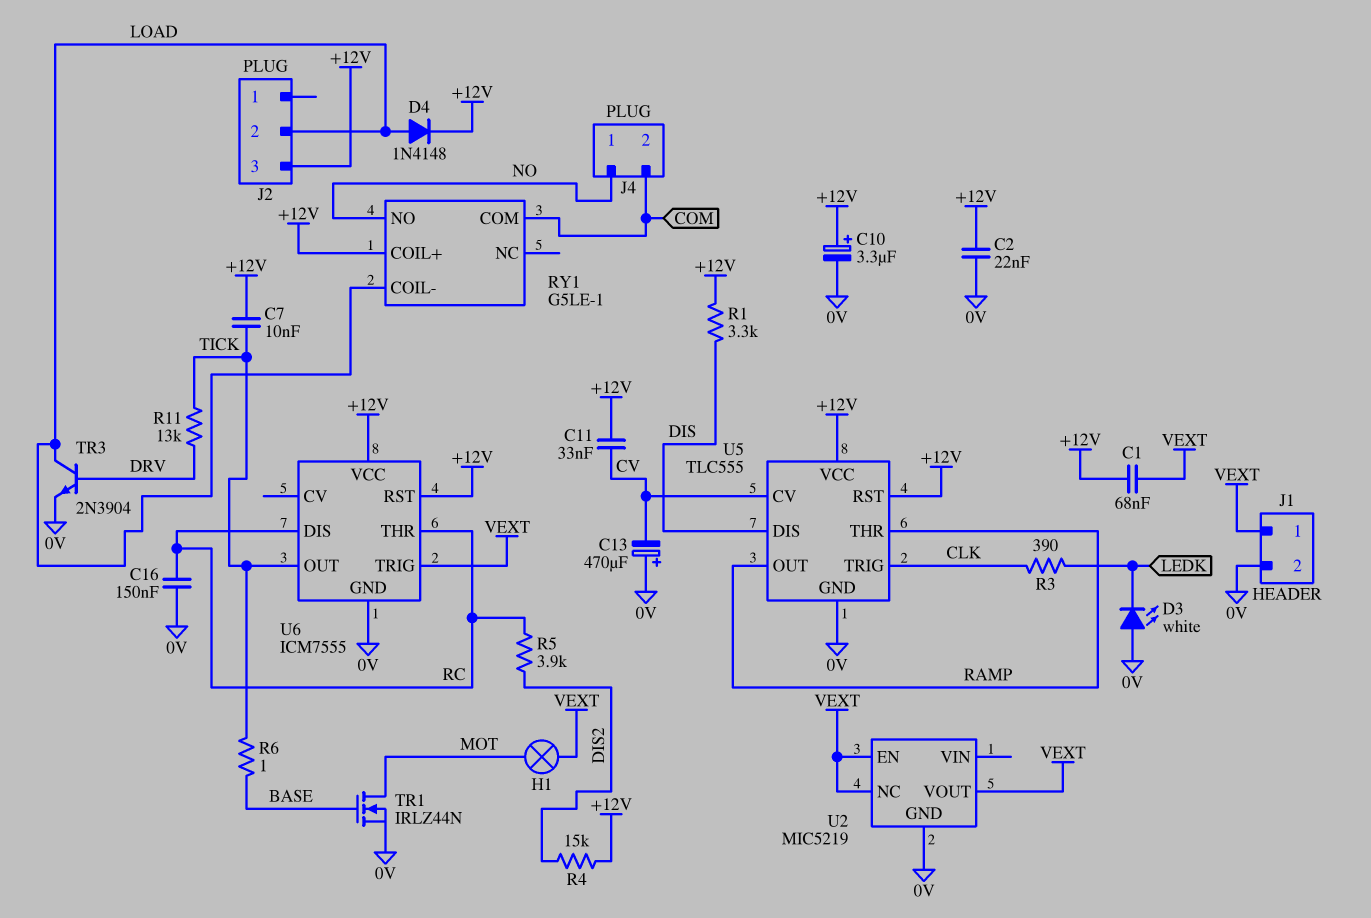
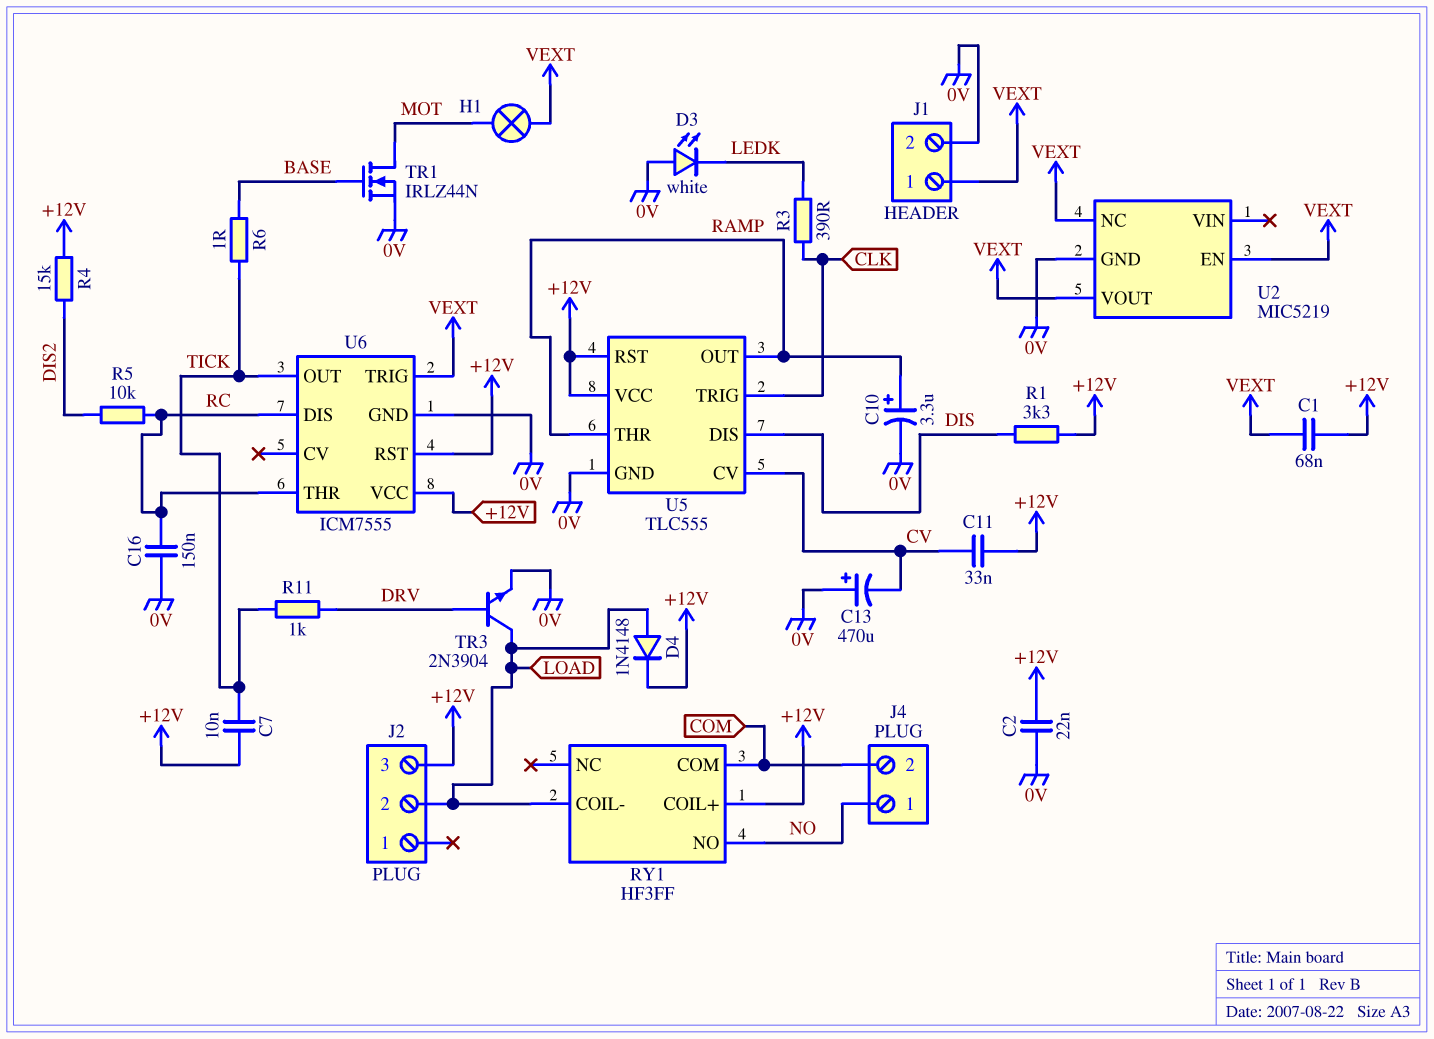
C10: 3.3uF (plus +12V, minus 0V) -> 3.3uF (plus RAMP, minus 0V)
R5: 3.9k (DIS2, RC) -> 10k (DIS2, RC)
R11: 13k (DRV, TICK) -> 1k (DRV, TICK)
RY1: G5LE-1 -> HF3FF

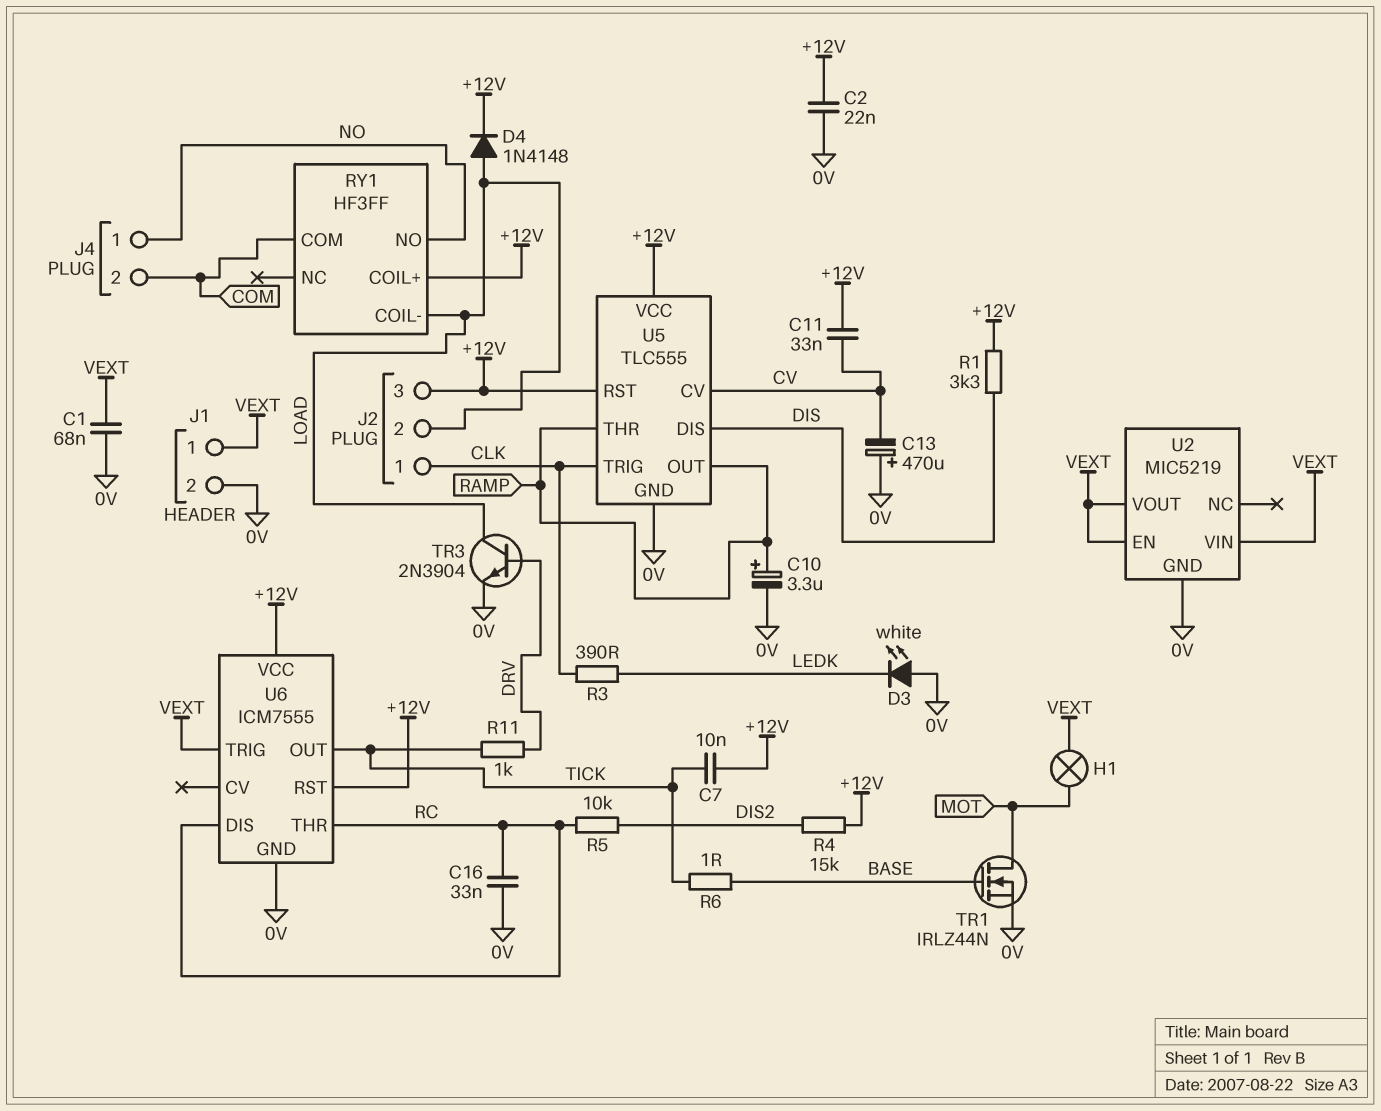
C1: 68nF (+12V, VEXT) -> 68nF (0V, VEXT)
C16: 150nF (0V, RC) -> 33nF (0V, RC)
J2 pin 1: none -> CLK
U2 pin NC: VEXT -> none
U2 pin VIN: none -> VEXT

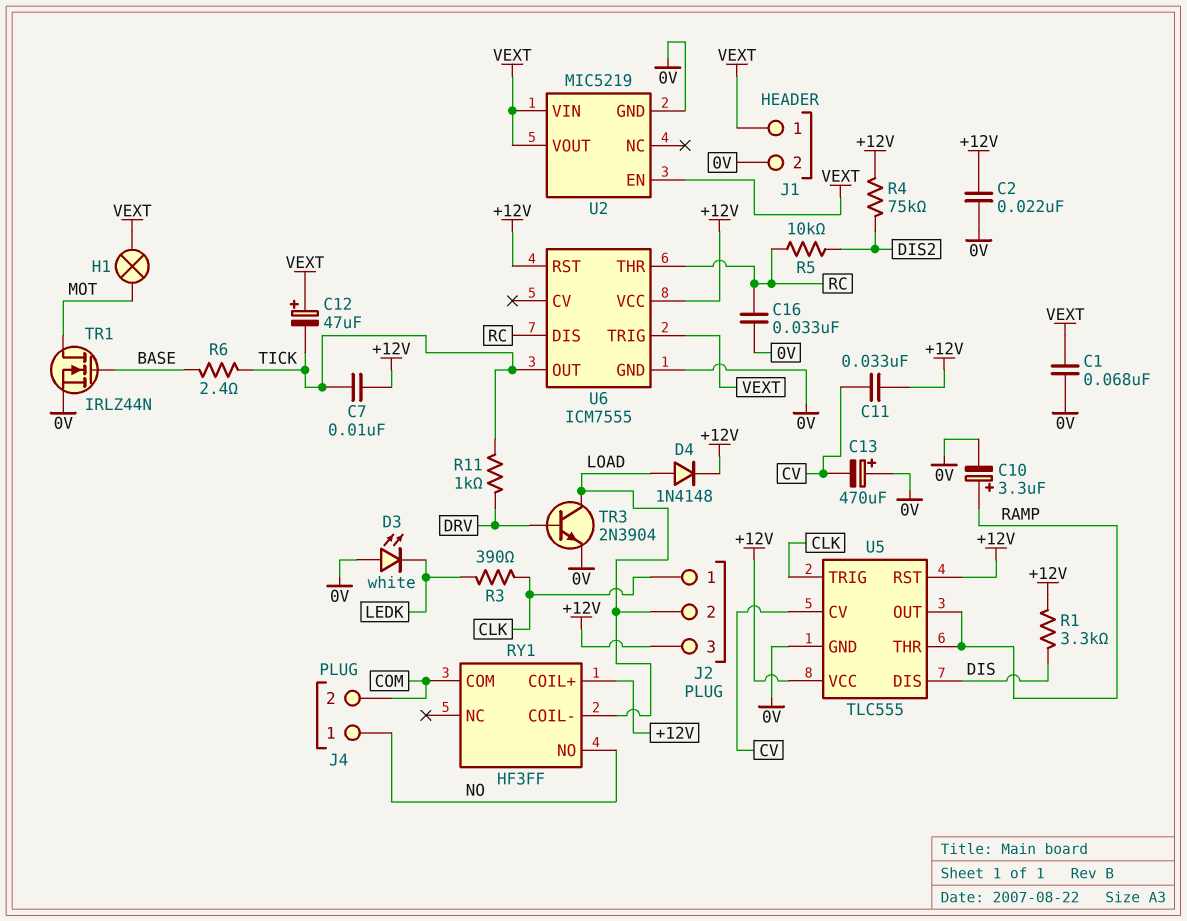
C12: none -> 47uF (plus VEXT, minus TICK)
R4: 15k (+12V, DIS2) -> 75k (+12V, DIS2)
R6: 1 (BASE, TICK) -> 2.4 (BASE, TICK)

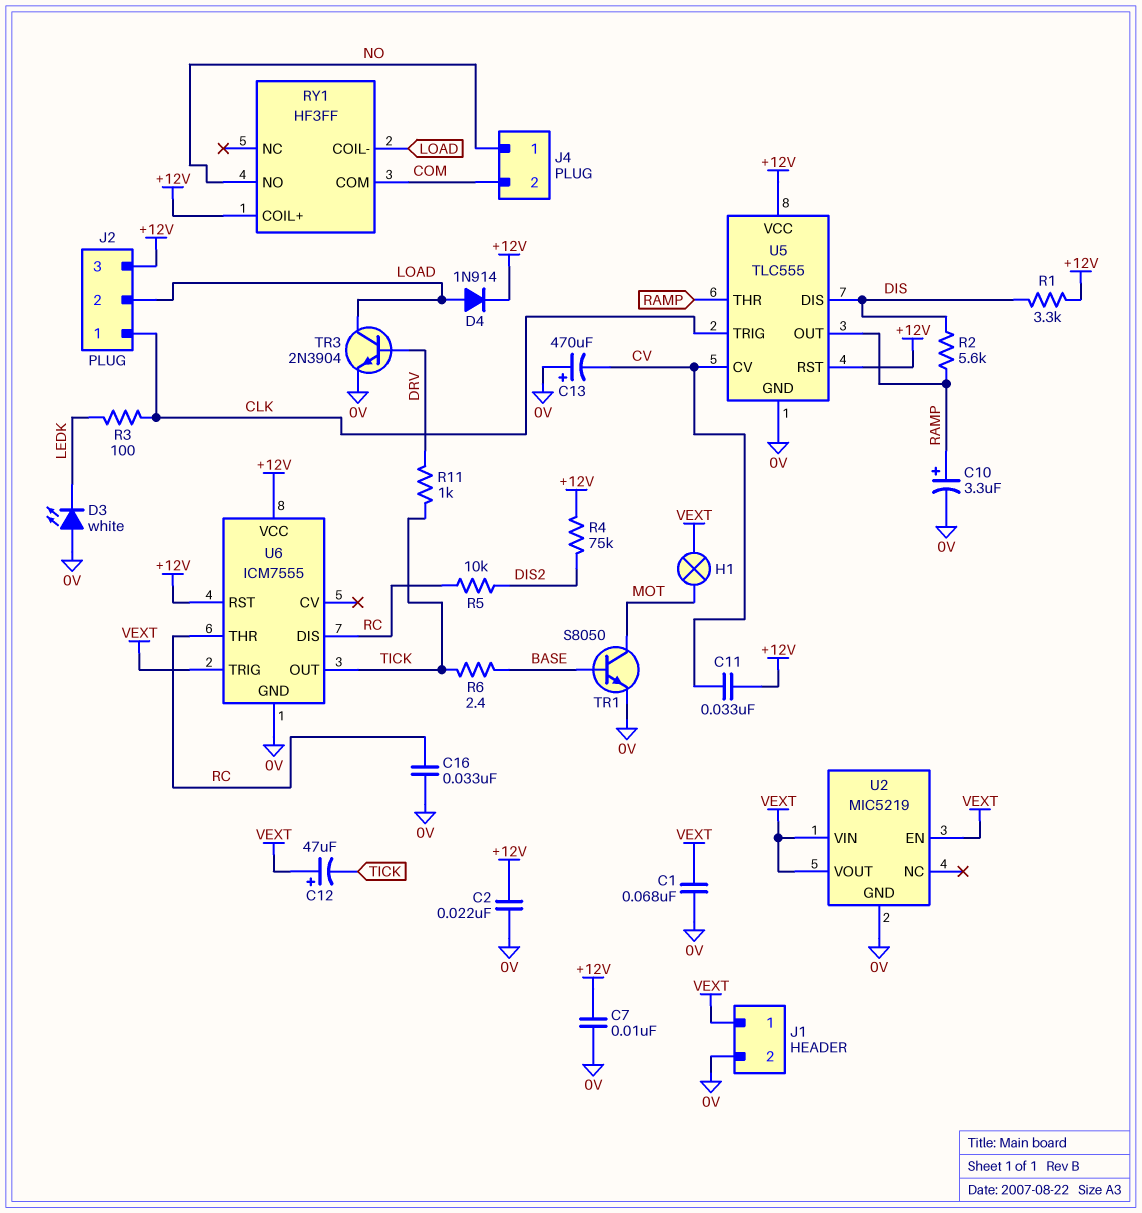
C7: 10nF (+12V, TICK) -> 10nF (+12V, 0V)
D4: diode 1N4148 (A LOAD, K +12V) -> diode 1N914 (A LOAD, K +12V)
R2: none -> 5.6k (DIS, RAMP)
R3: 390 (CLK, LEDK) -> 100 (CLK, LEDK)
TR1: NMOS IRLZ44N (G BASE, D MOT, S 0V) -> NPN S8050 (B BASE, C MOT, E 0V)

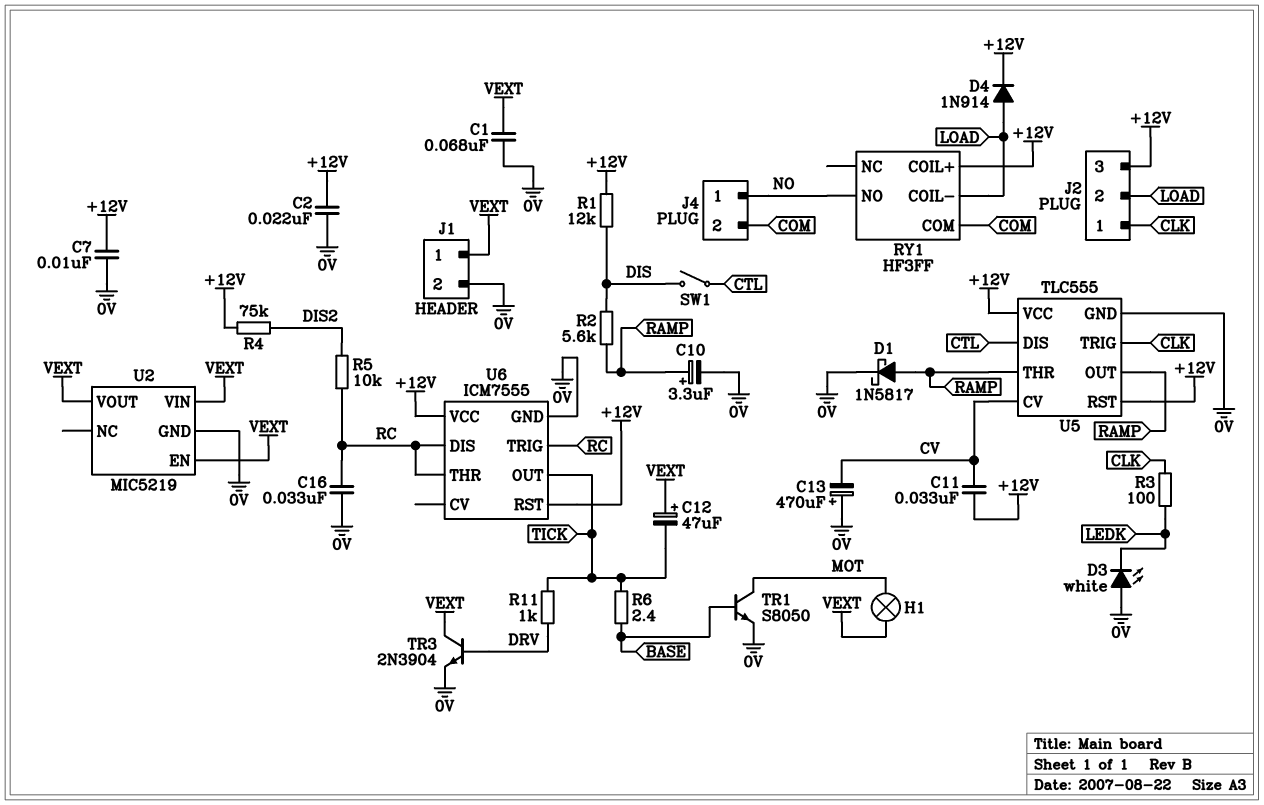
D1: none -> schottky 1N5817 (A RAMP, K 0V)
R1: 3.3k (+12V, DIS) -> 12k (+12V, DIS)
SW1: none -> switch (CTL, DIS)
TR3: NPN 2N3904 (B DRV, C LOAD, E 0V) -> NPN 2N3904 (B DRV, C VEXT, E 0V)
U5 pin DIS: DIS -> CTL
U6 pin TRIG: VEXT -> RC

